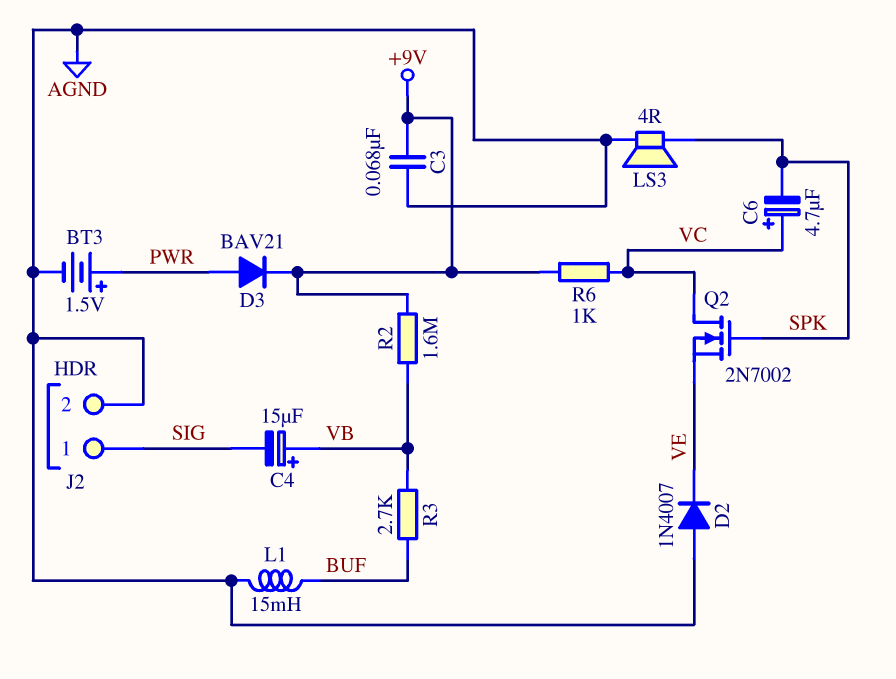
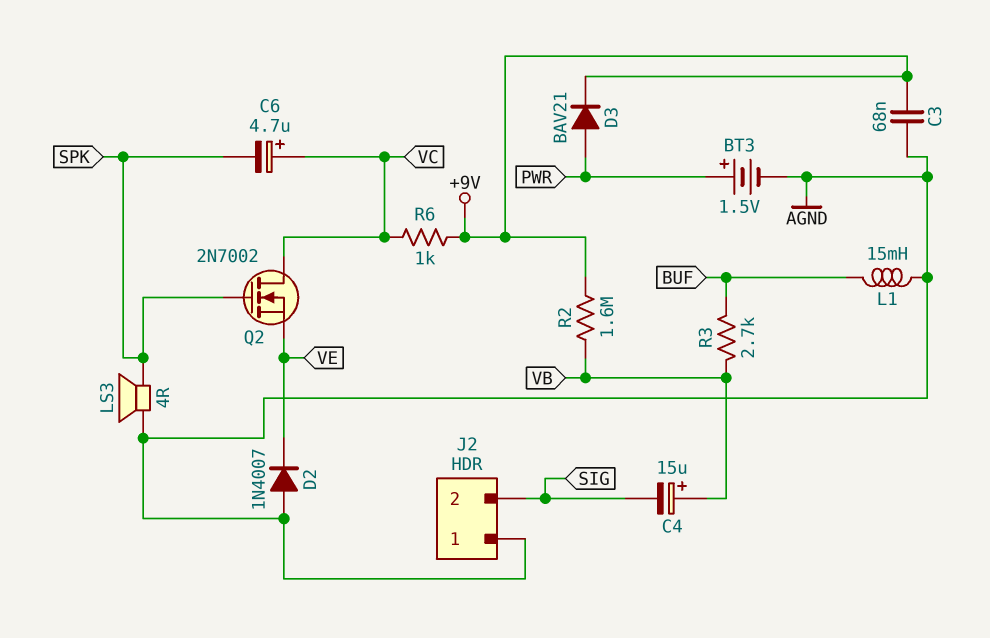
J2 pin 1: SIG -> AGND
J2 pin 2: AGND -> SIG

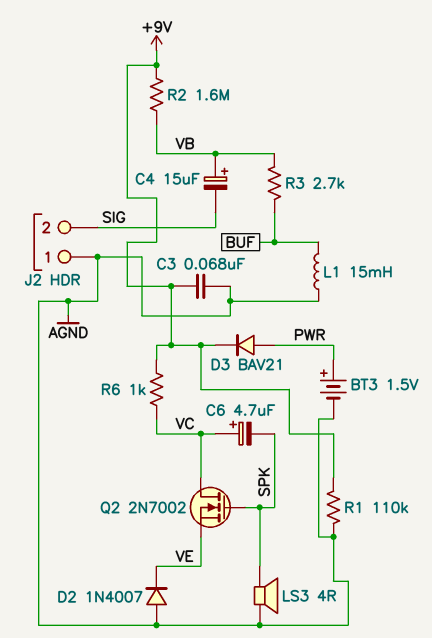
R1: none -> 110k (+9V, AGND)

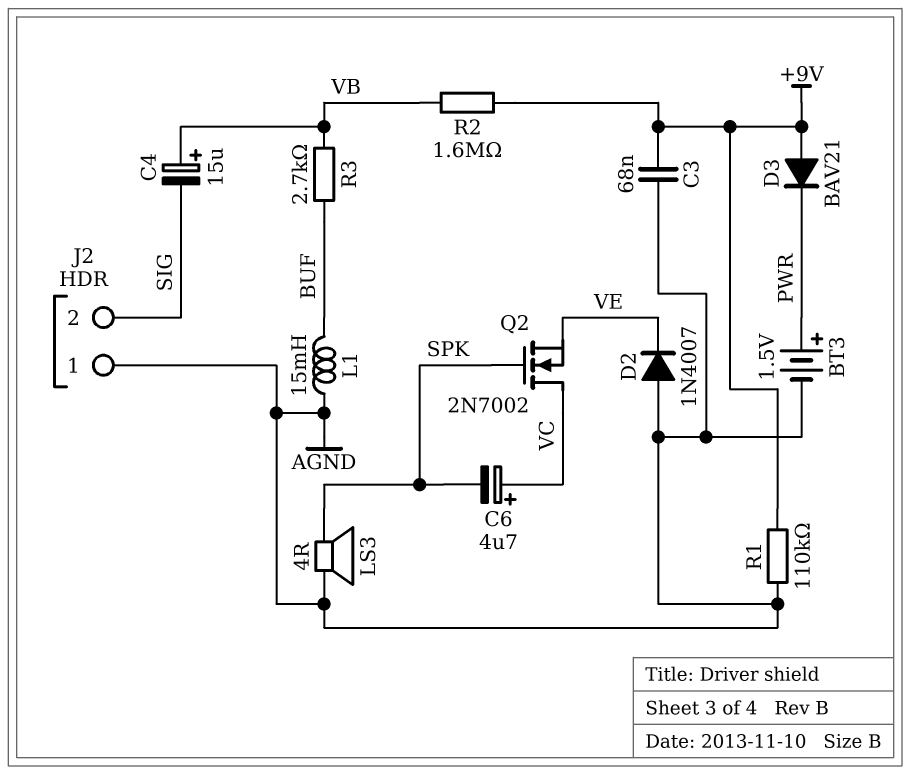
D3: diode BAV21 (A PWR, K +9V) -> diode BAV21 (A +9V, K PWR)
R6: 1k (+9V, VC) -> none

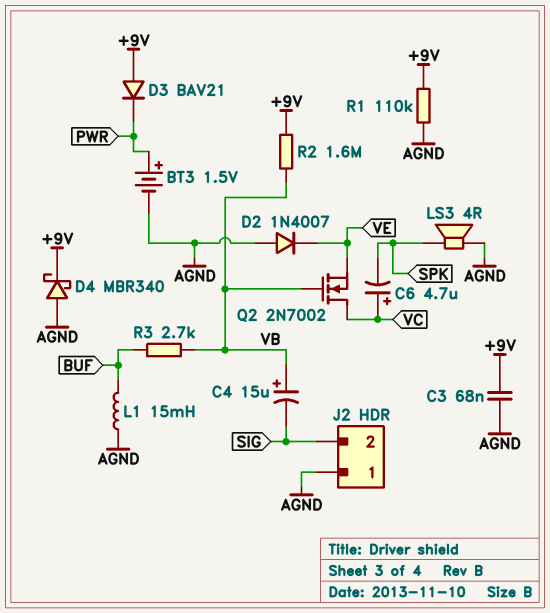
D4: none -> schottky MBR340 (A AGND, K +9V)
Q2: NMOS 2N7002 (G SPK, D VC, S VE) -> NMOS 2N7002 (G VB, D VC, S VE)

